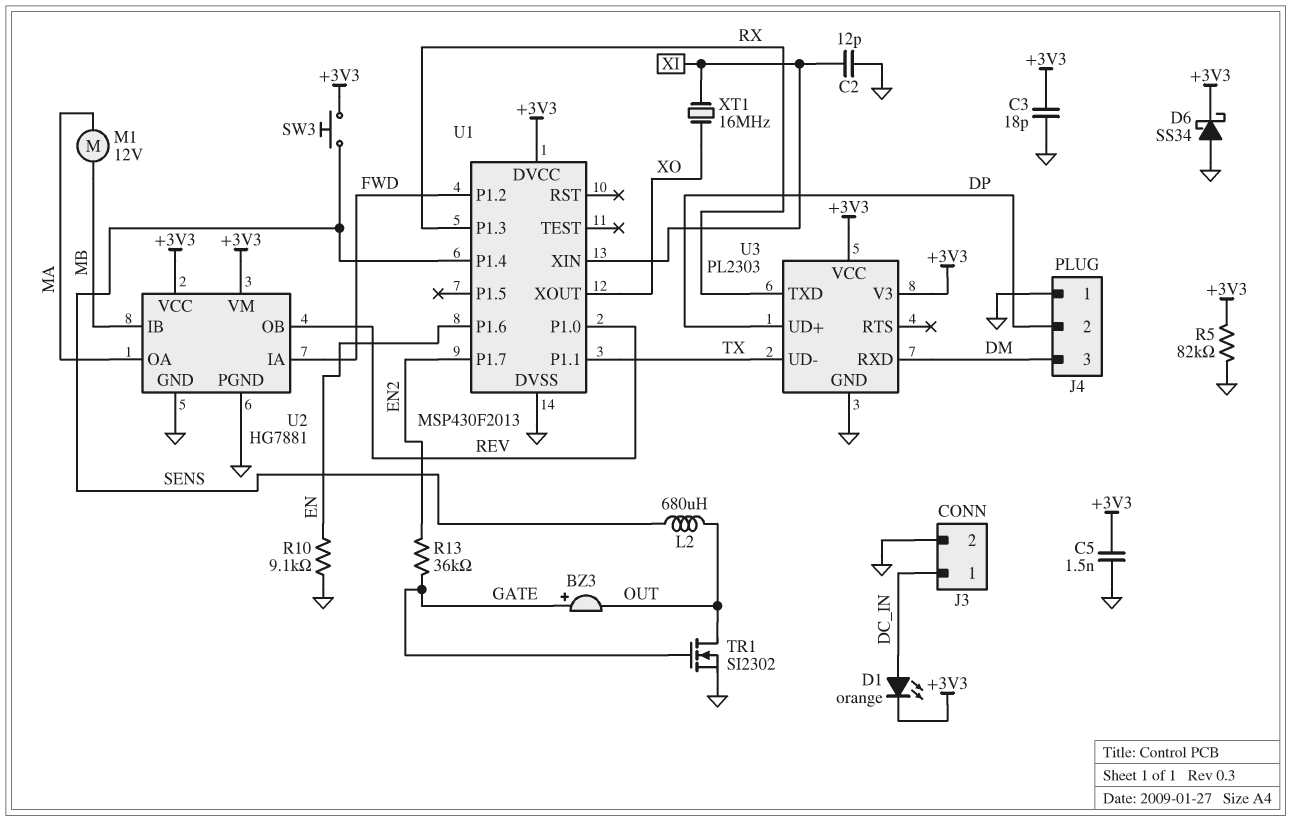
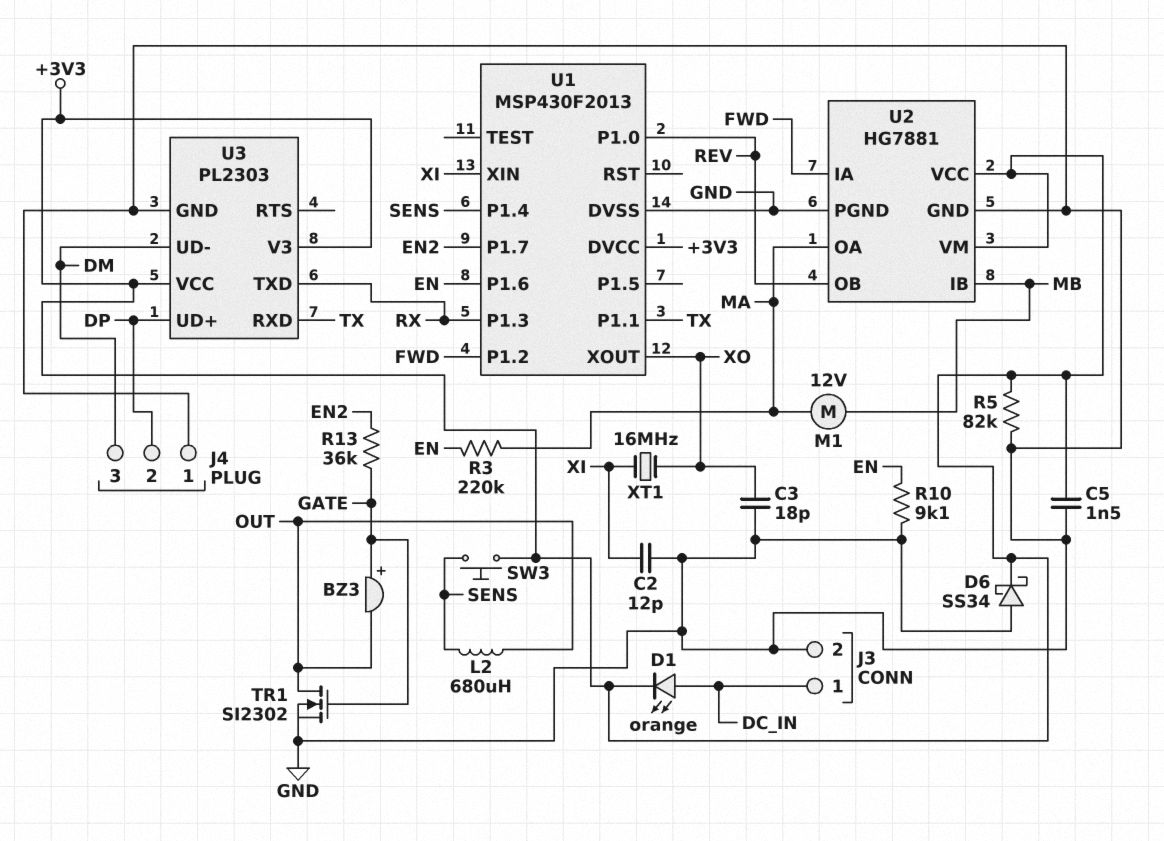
C3: 18pF (+3V3, GND) -> 18pF (GND, XO)
R3: none -> 220k (EN, MA)
U3 pin RXD: DM -> TX
U3 pin UD-: TX -> DM

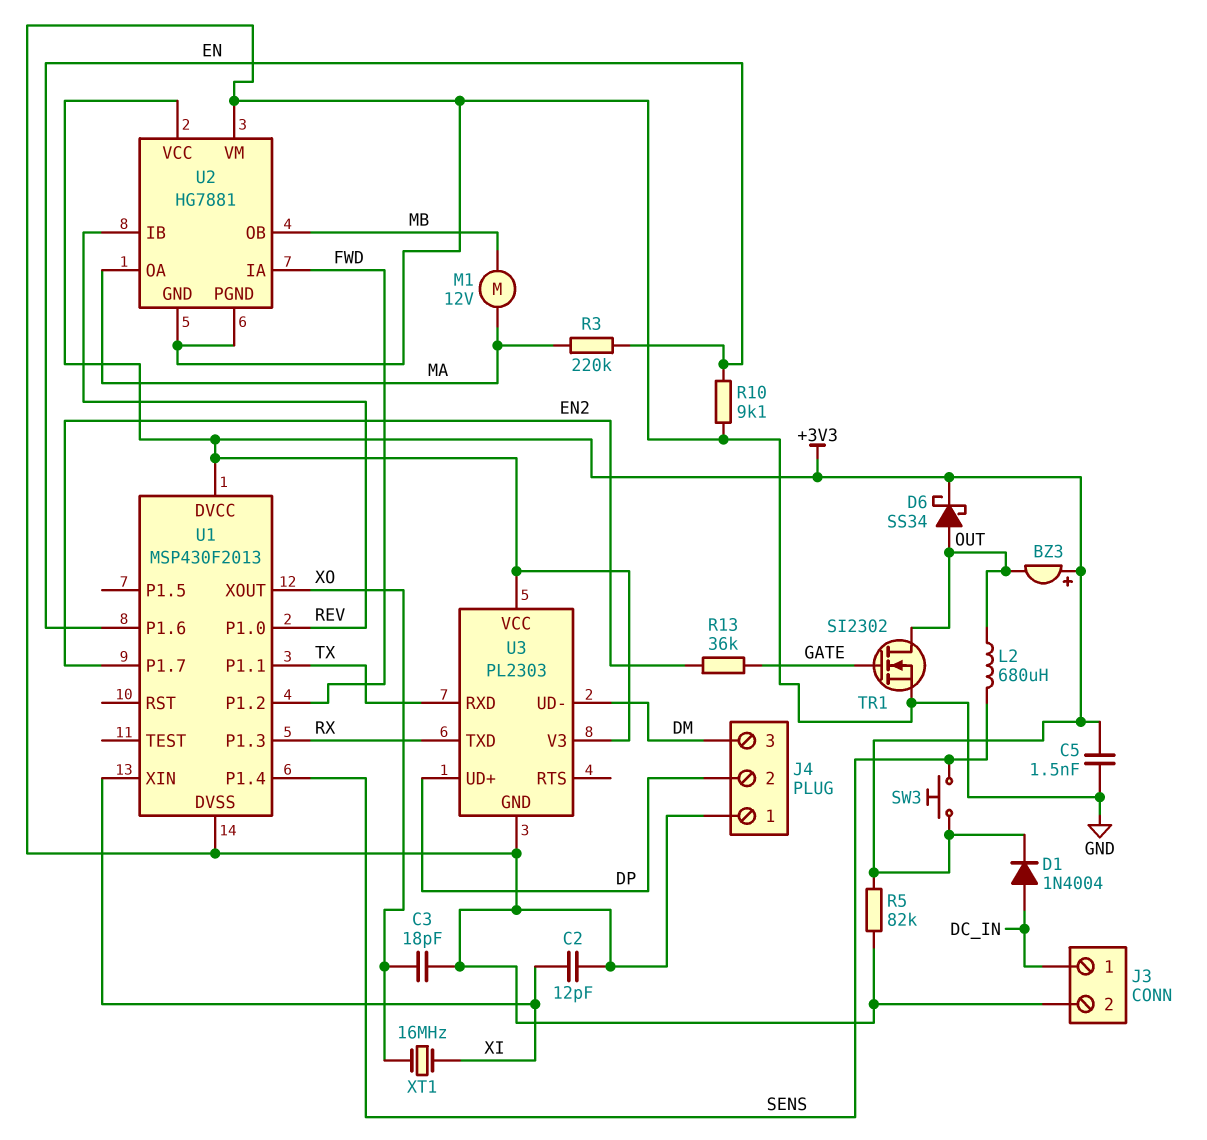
BZ3: buzzer (plus GATE, minus OUT) -> buzzer (plus +3V3, minus OUT)
D1: LED orange (A DC_IN, K +3V3) -> diode 1N4004 (A DC_IN, K +3V3)
D6: schottky SS34 (A GND, K +3V3) -> schottky SS34 (A OUT, K +3V3)
U2 pin IB: MB -> REV
U2 pin OB: REV -> MB
U2 pin VM: +3V3 -> GND

